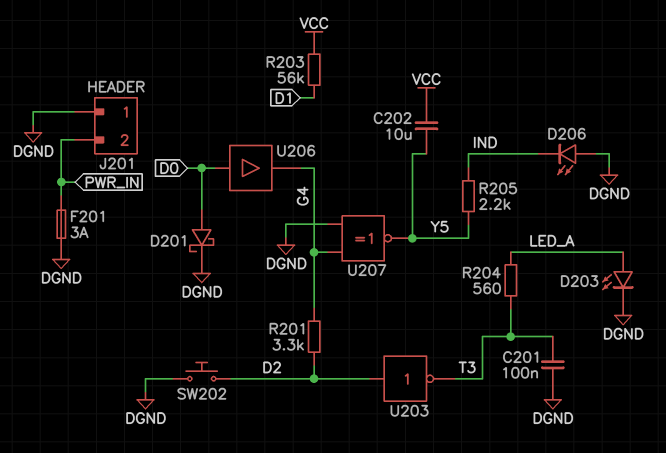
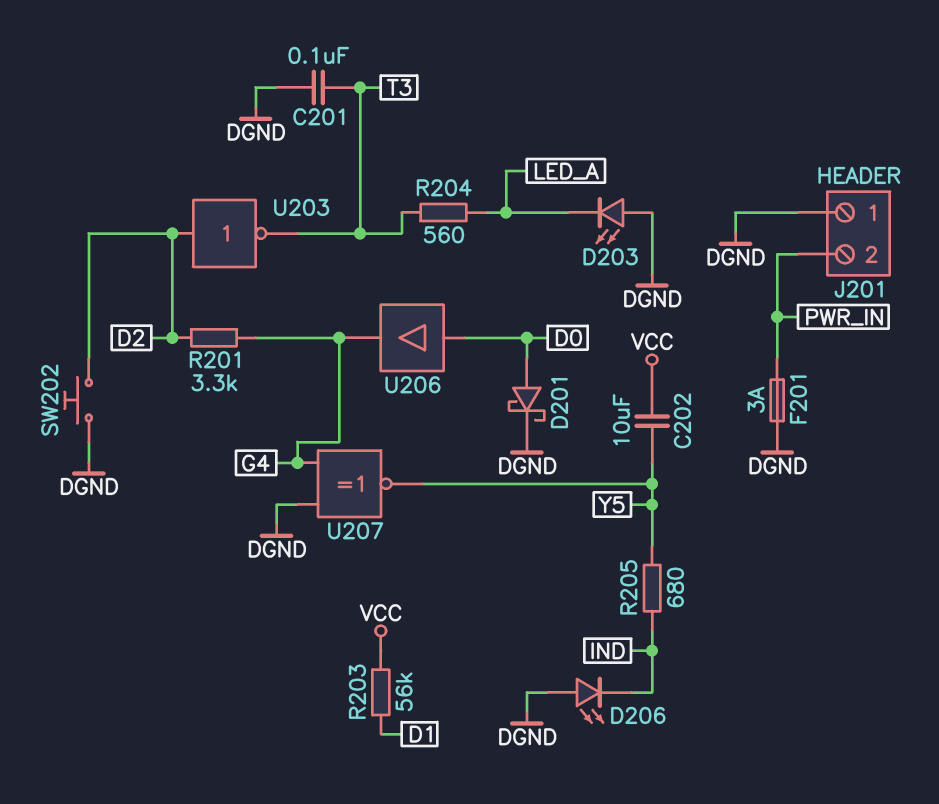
D203: LED (A LED_A, K DGND) -> LED (A DGND, K LED_A)
R205: 2.2k (IND, Y5) -> 680 (IND, Y5)

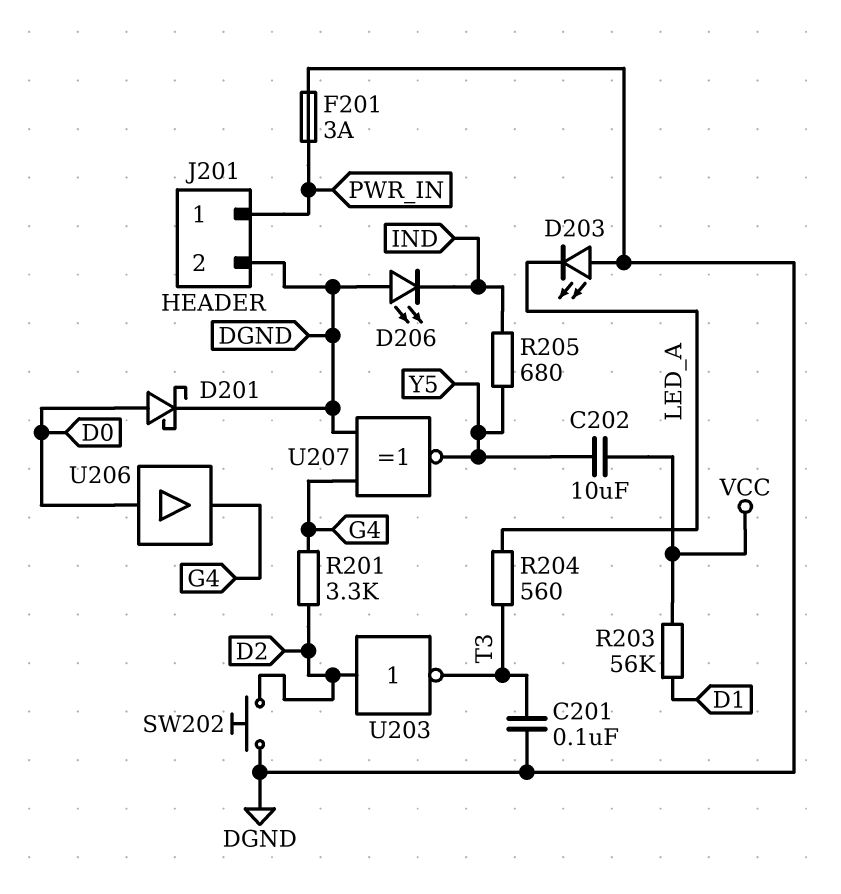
J201 pin 1: DGND -> PWR_IN
J201 pin 2: PWR_IN -> DGND

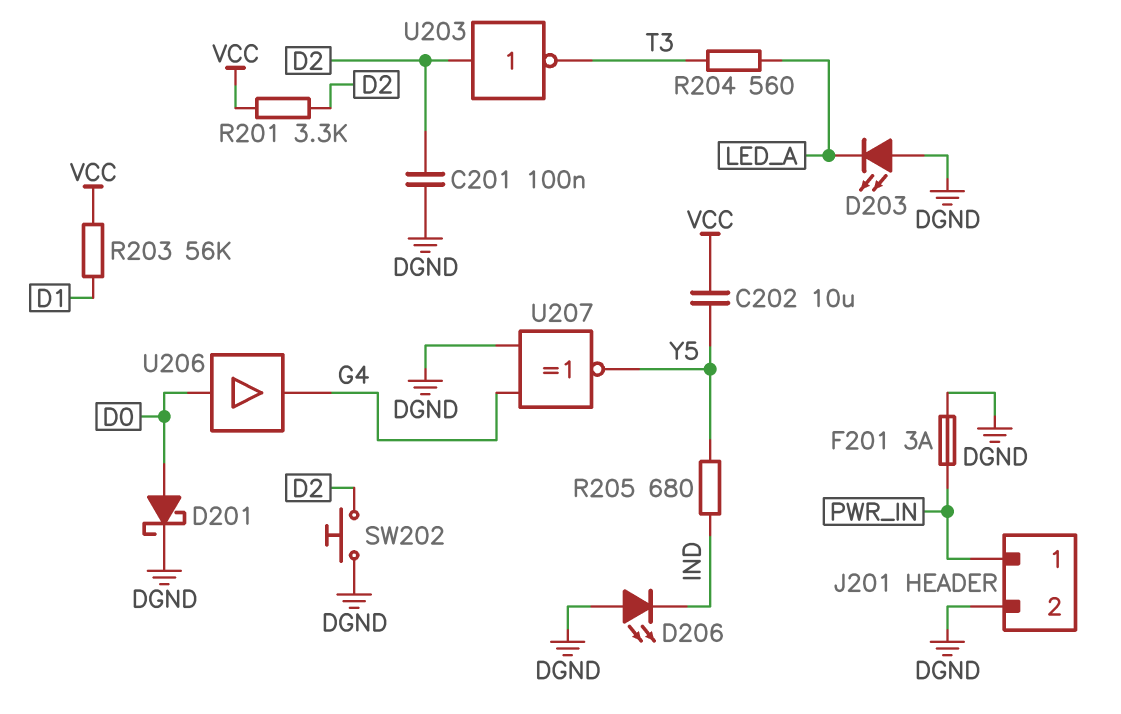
C201: 100nF (DGND, T3) -> 100nF (D2, DGND)
R201: 3.3k (D2, G4) -> 3.3k (D2, VCC)

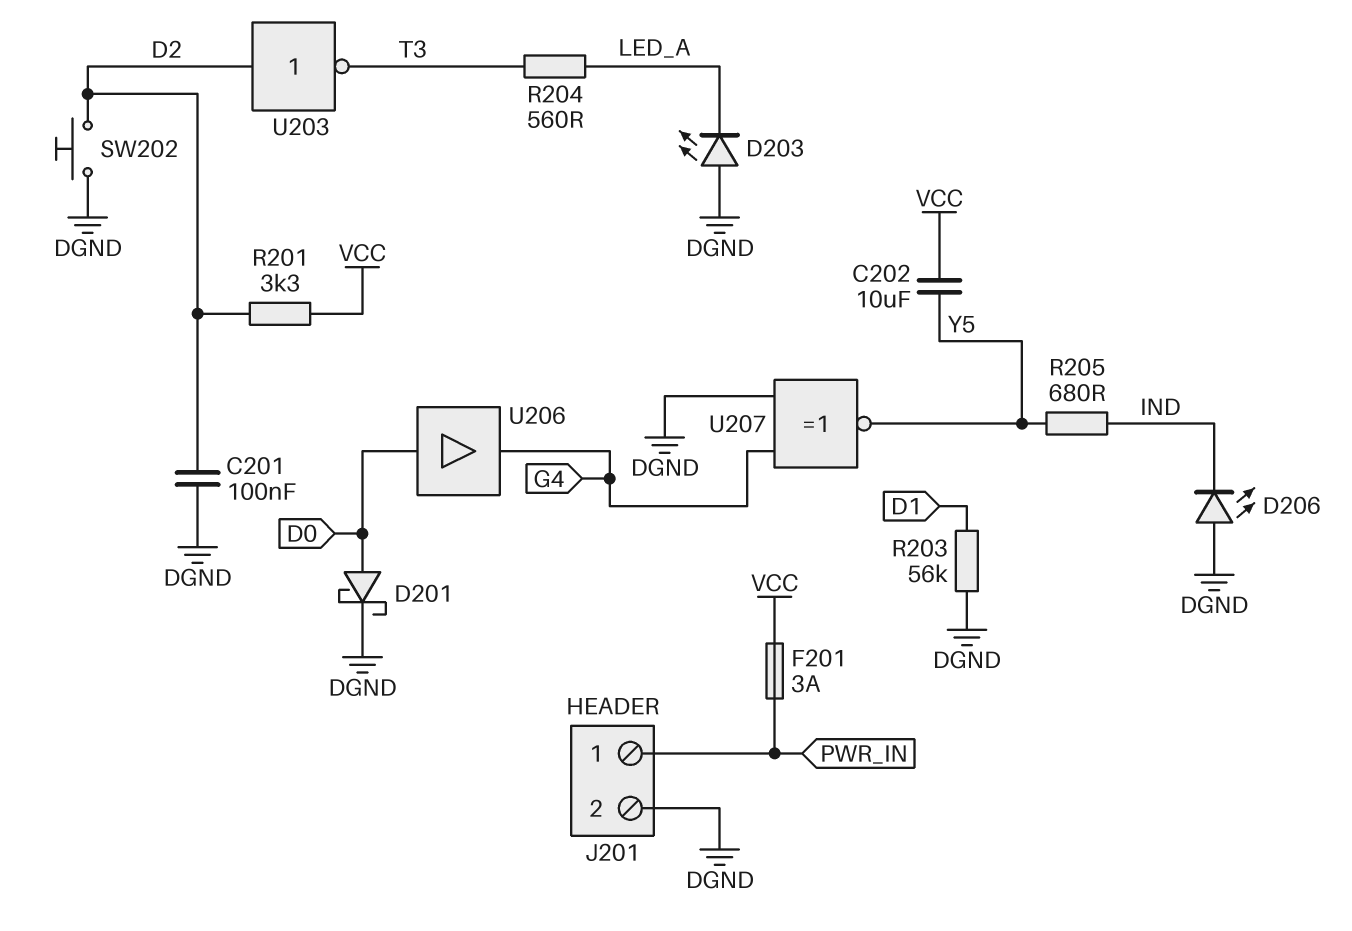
F201: 3A (DGND, PWR_IN) -> 3A (PWR_IN, VCC)
R203: 56k (D1, VCC) -> 56k (D1, DGND)

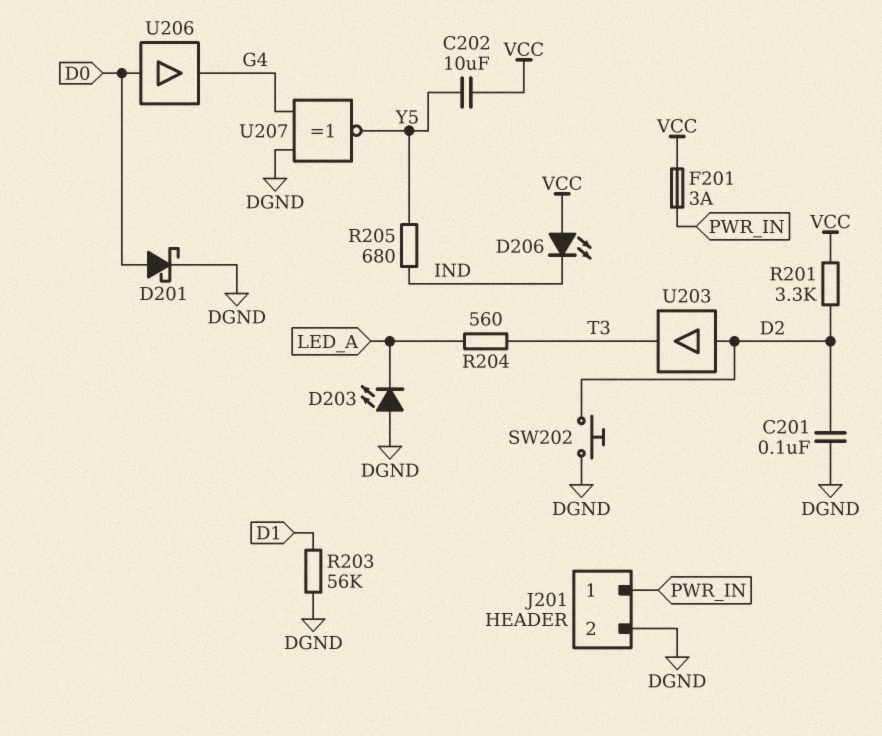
D206: LED (A DGND, K IND) -> LED (A VCC, K IND)
U203: NOT (in D2, out T3) -> buffer (in D2, out T3)

